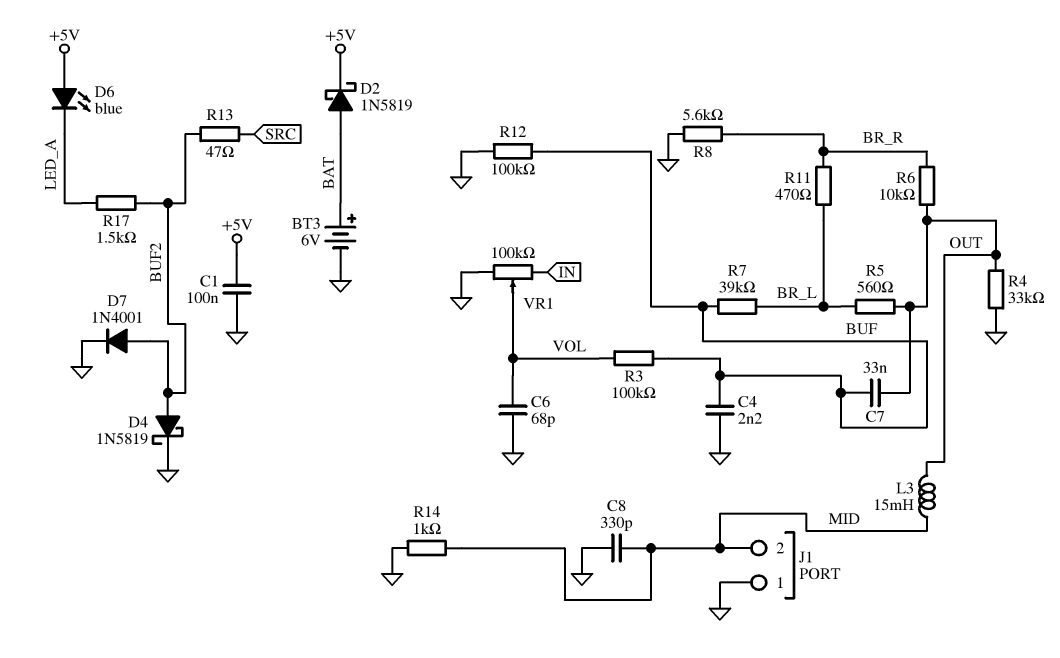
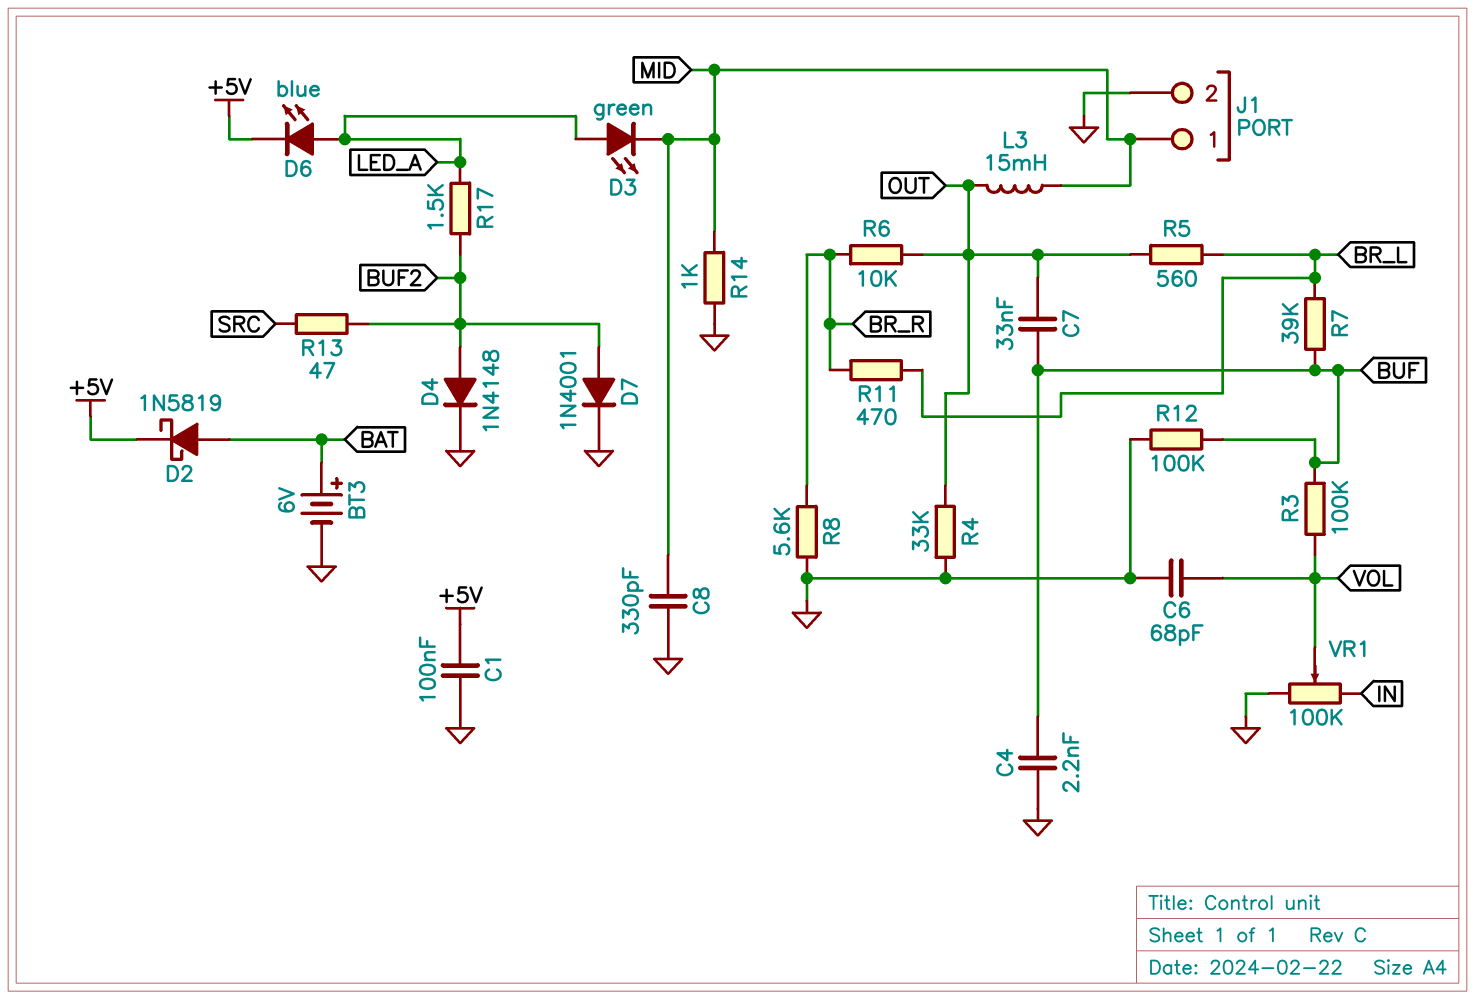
D3: none -> LED green (A LED_A, K MID)
D4: schottky 1N5819 (A BUF2, K GND) -> diode 1N4148 (A BUF2, K GND)
D6: LED blue (A +5V, K LED_A) -> LED blue (A LED_A, K +5V)
J1 pin 1: GND -> MID
J1 pin 2: MID -> GND

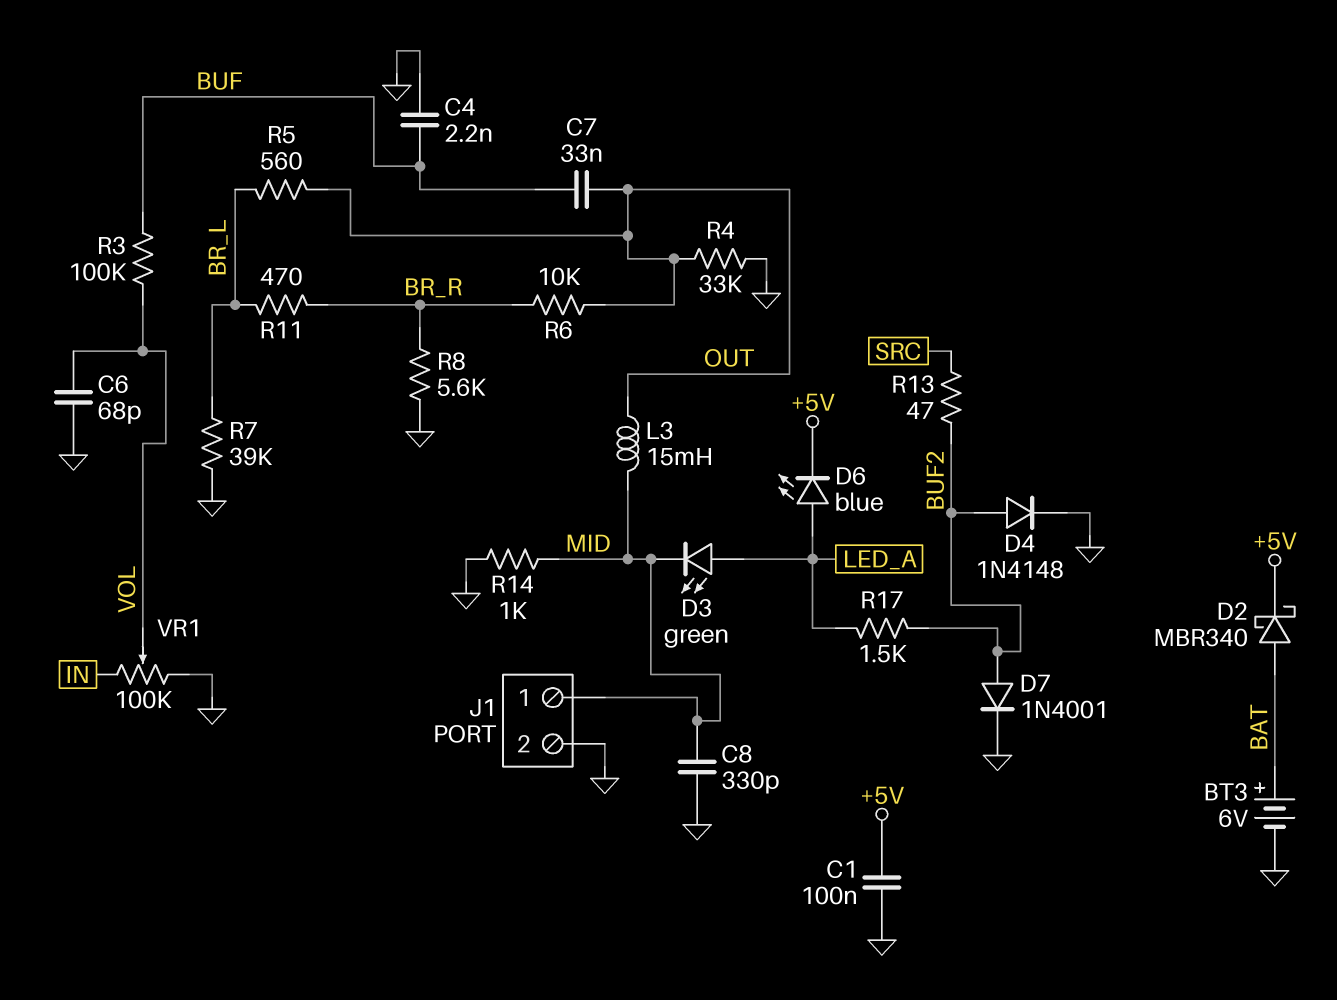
D2: schottky 1N5819 (A BAT, K +5V) -> schottky MBR340 (A BAT, K +5V)
R7: 39k (BR_L, BUF) -> 39k (BR_L, GND)
R12: 100k (BUF, GND) -> none

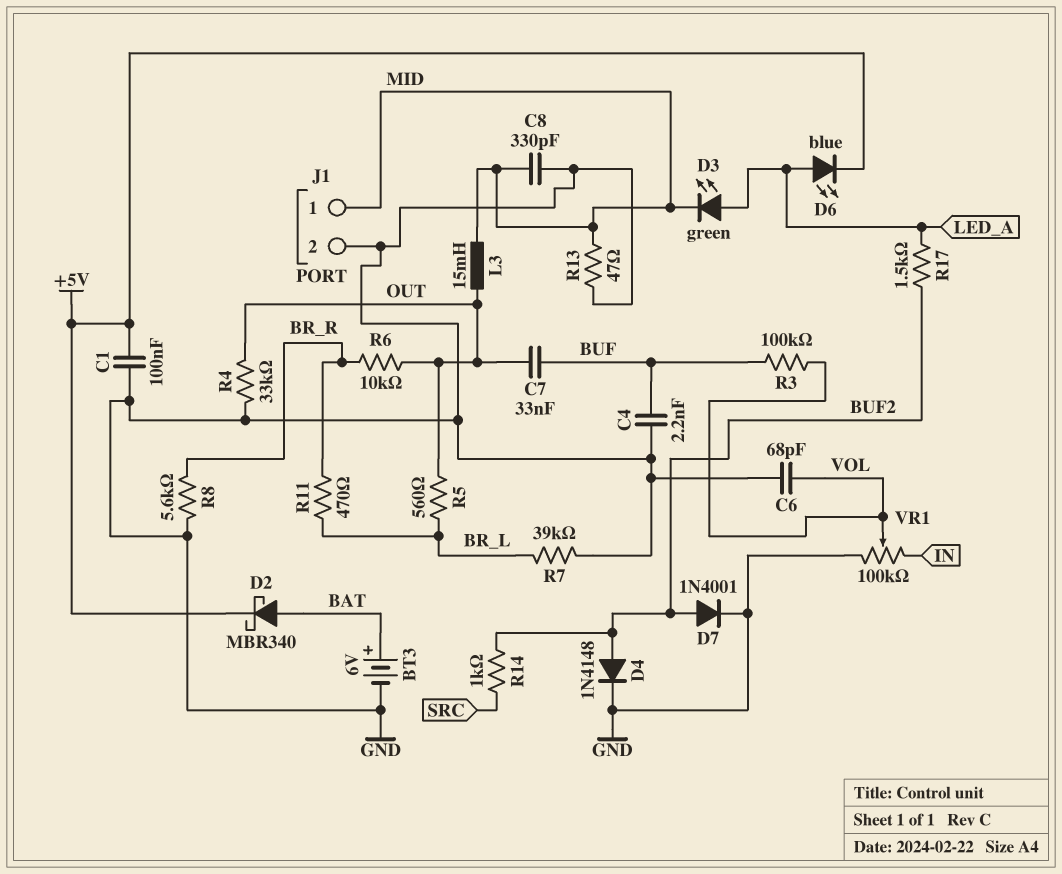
R13: 47 (BUF2, SRC) -> 47 (GND, MID)
R14: 1k (GND, MID) -> 1k (BUF2, SRC)

